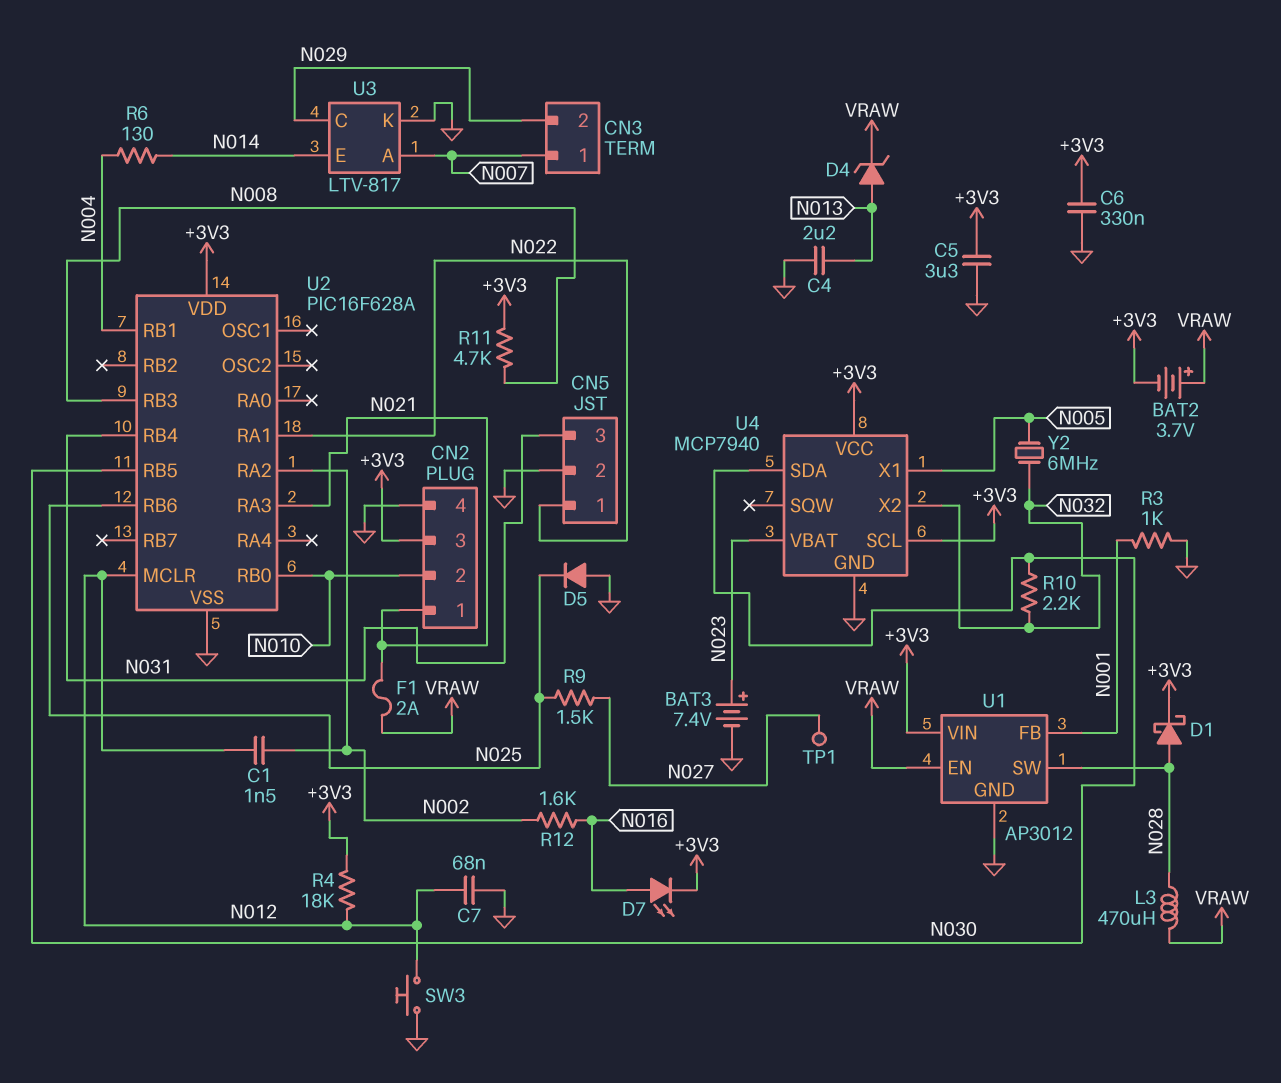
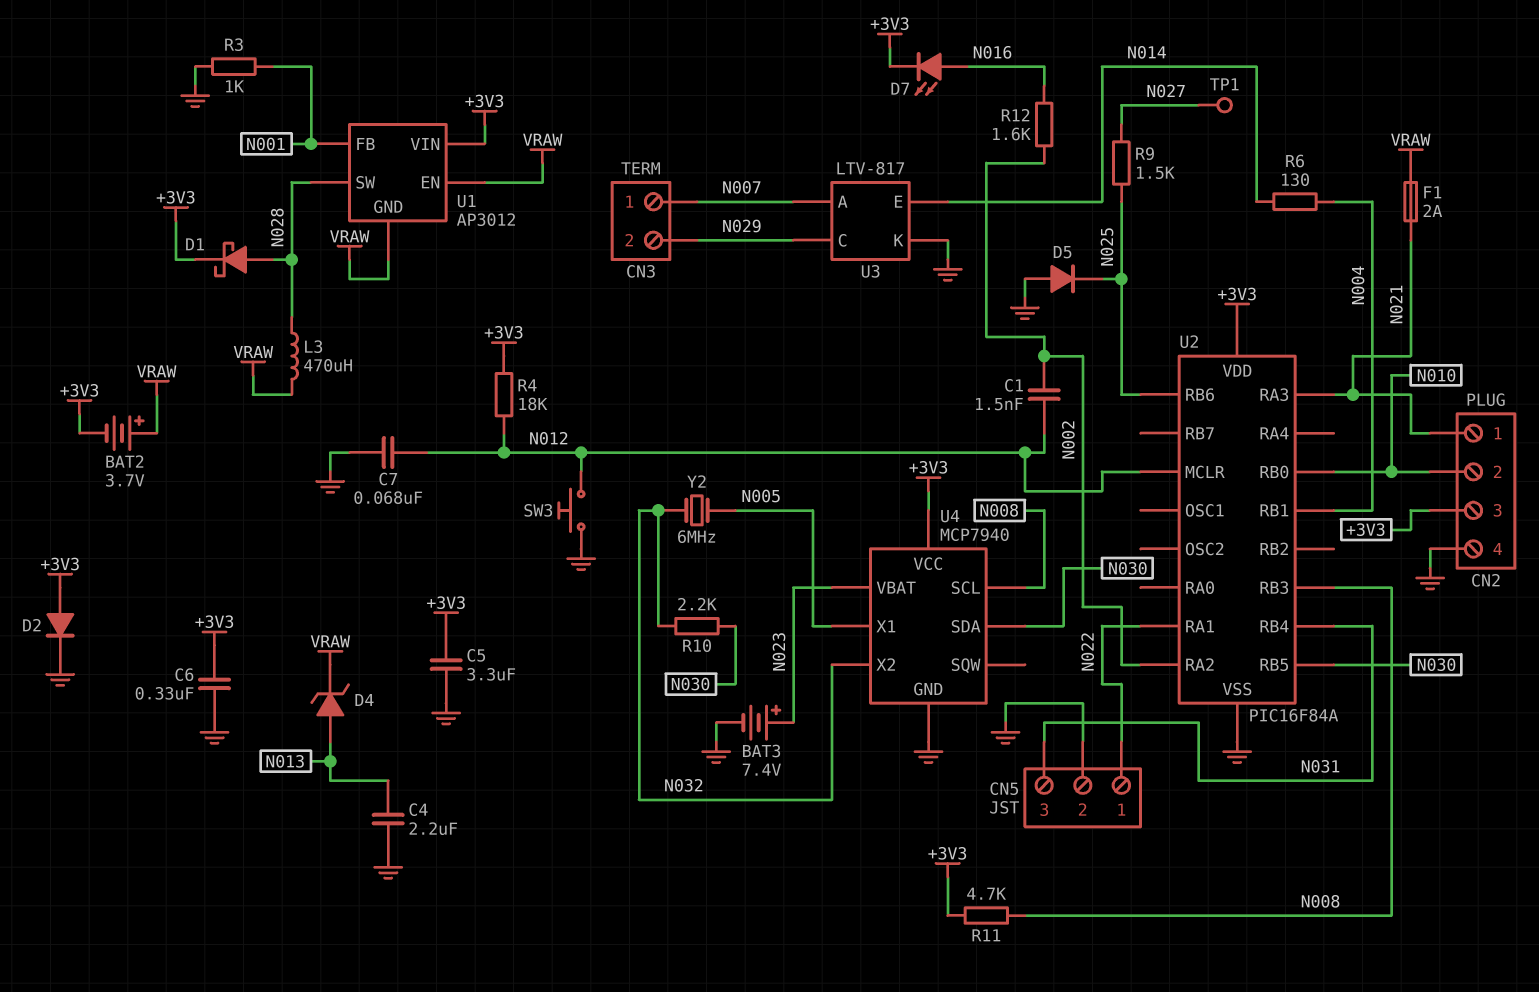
D2: none -> diode (A +3V3, K GND)
U1 pin GND: GND -> VRAW
U2: PIC16F628A -> PIC16F84A
U4 pin SCL: +3V3 -> N008

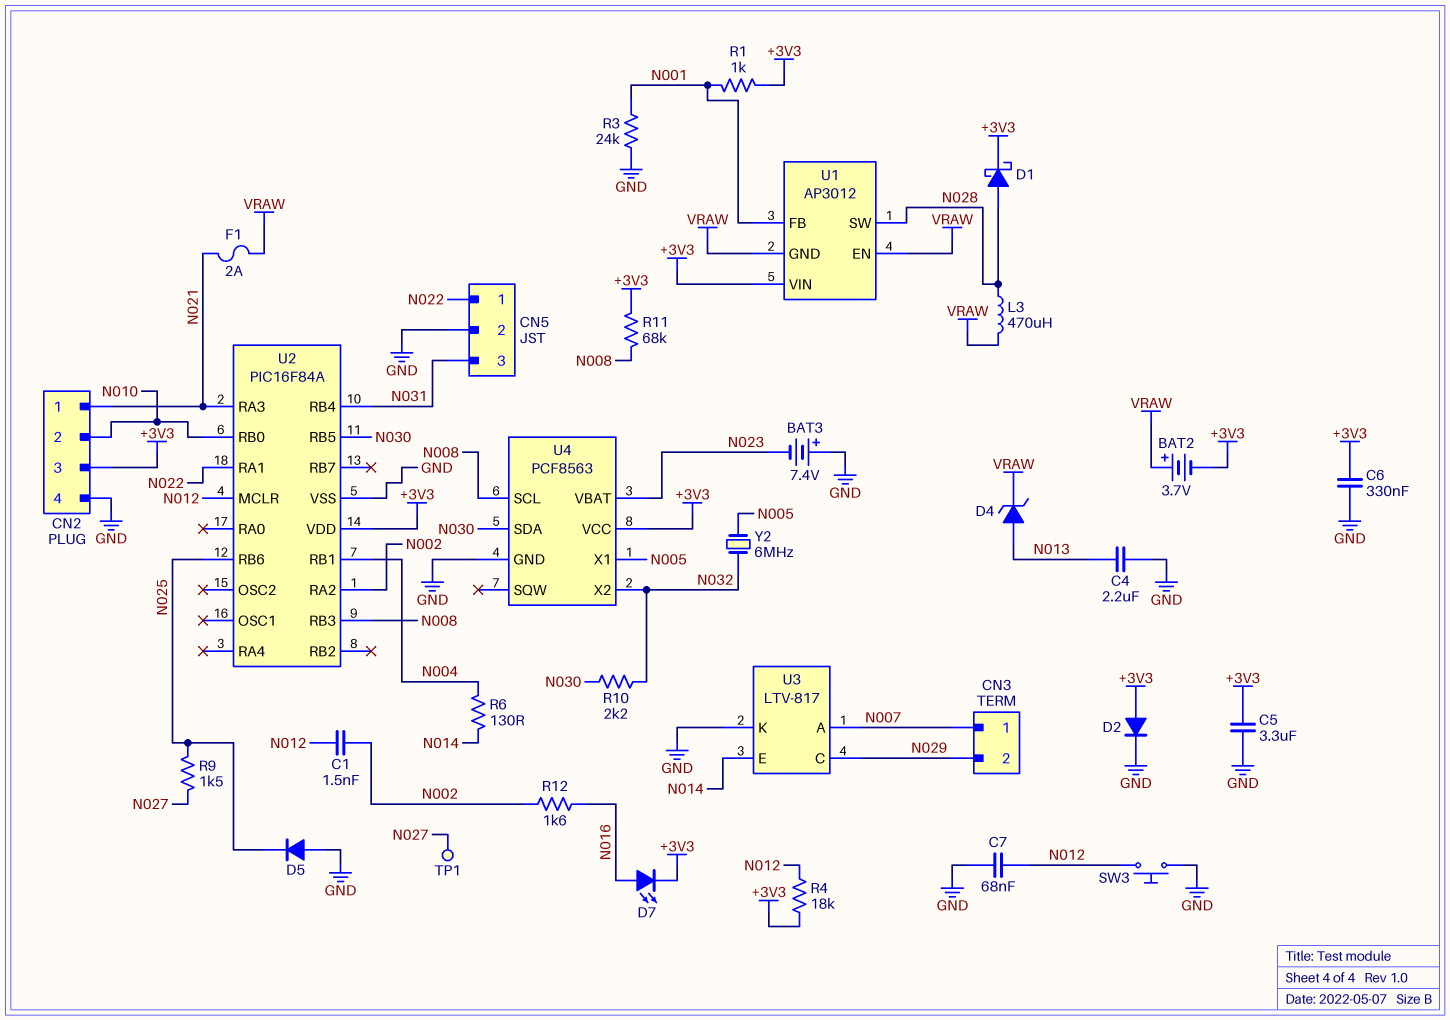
BAT3: 7.4V (plus N023, minus GND) -> 7.4V (plus GND, minus N023)
R1: none -> 1k (+3V3, N001)
R3: 1k (GND, N001) -> 24k (GND, N001)
R11: 4.7k (+3V3, N008) -> 68k (+3V3, N008)
U4: MCP7940 -> PCF8563

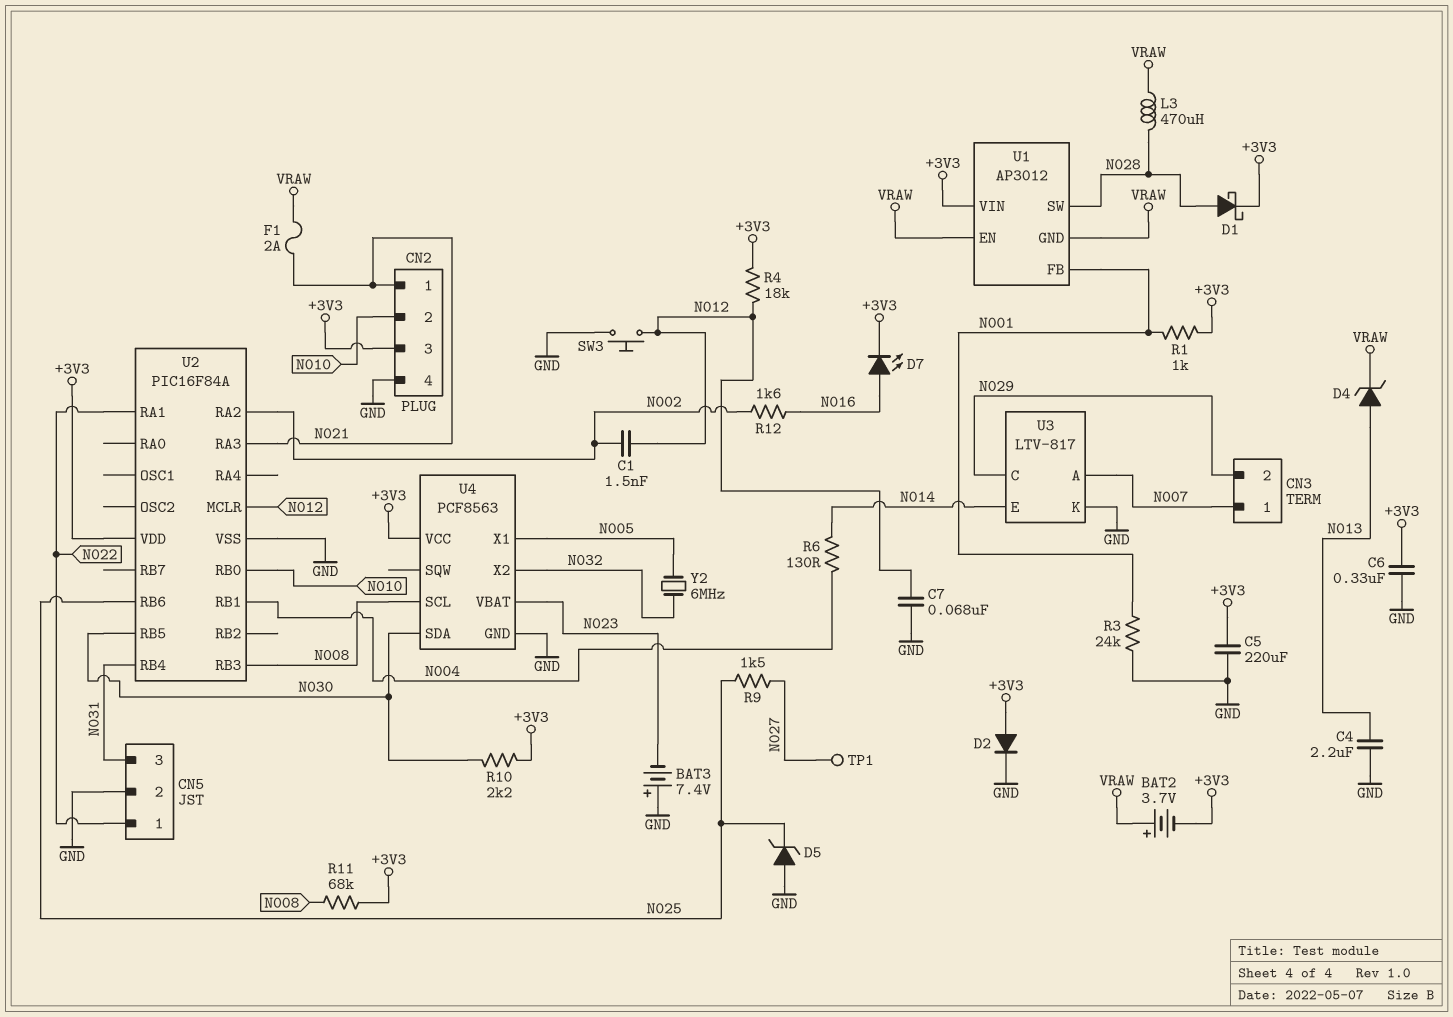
C5: 3.3uF (+3V3, GND) -> 220uF (+3V3, GND)
D5: diode (A GND, K N025) -> zener (A GND, K N025)
R10: 2.2k (N030, N032) -> 2.2k (+3V3, N030)

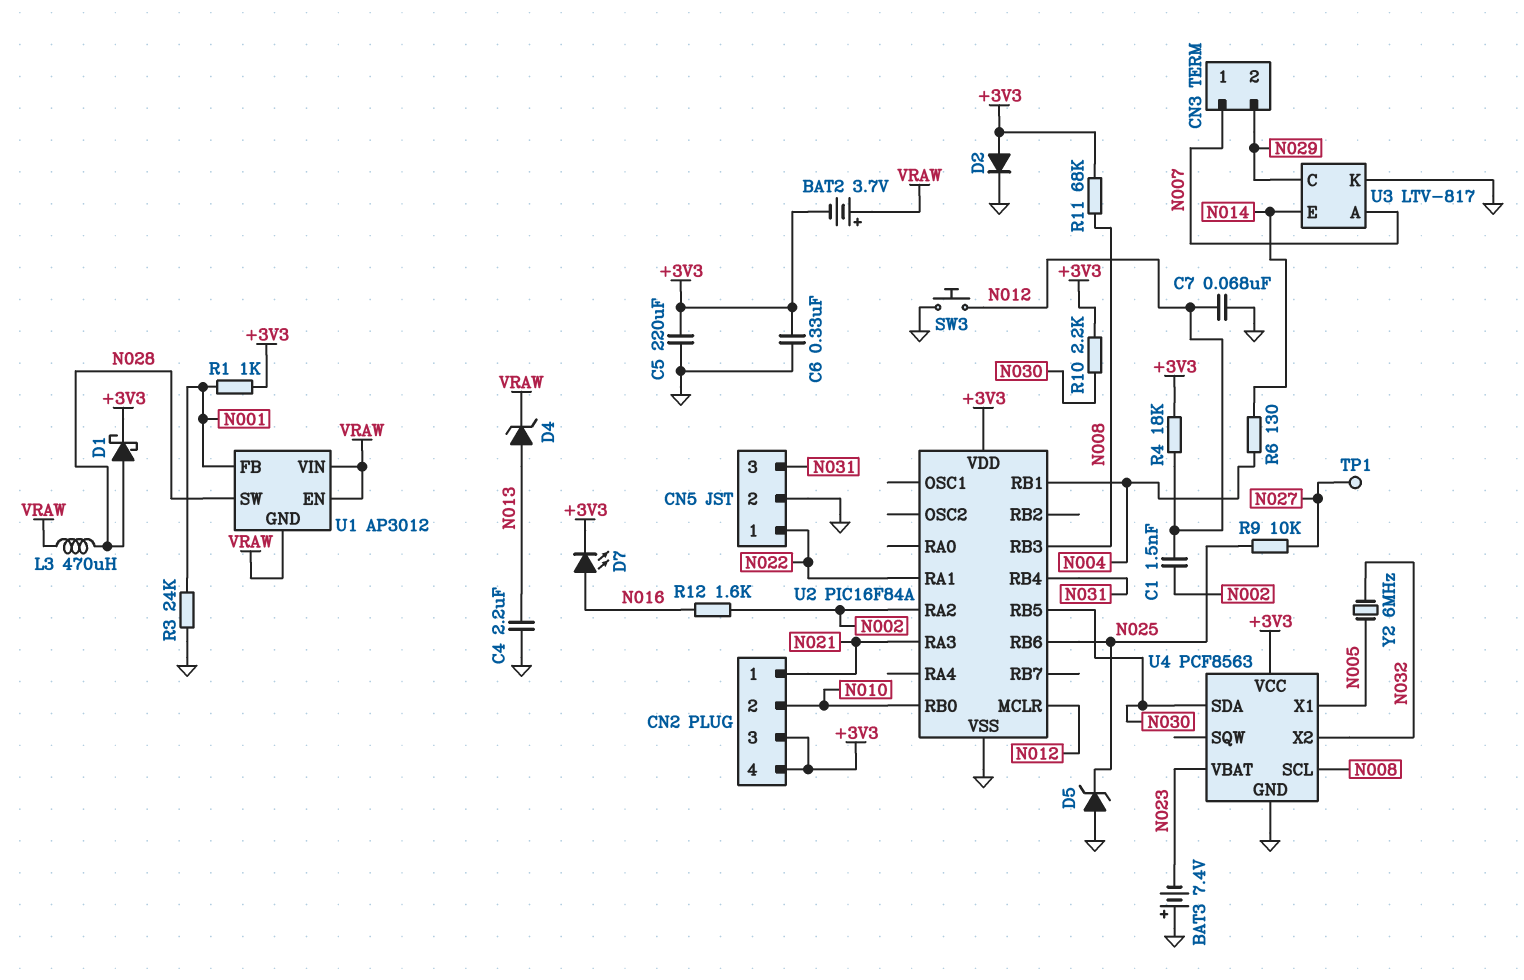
CN2 pin 4: GND -> +3V3
F1: 2A (N021, VRAW) -> none
R9: 1.5k (N025, N027) -> 10k (N025, N027)
U1 pin VIN: +3V3 -> VRAW

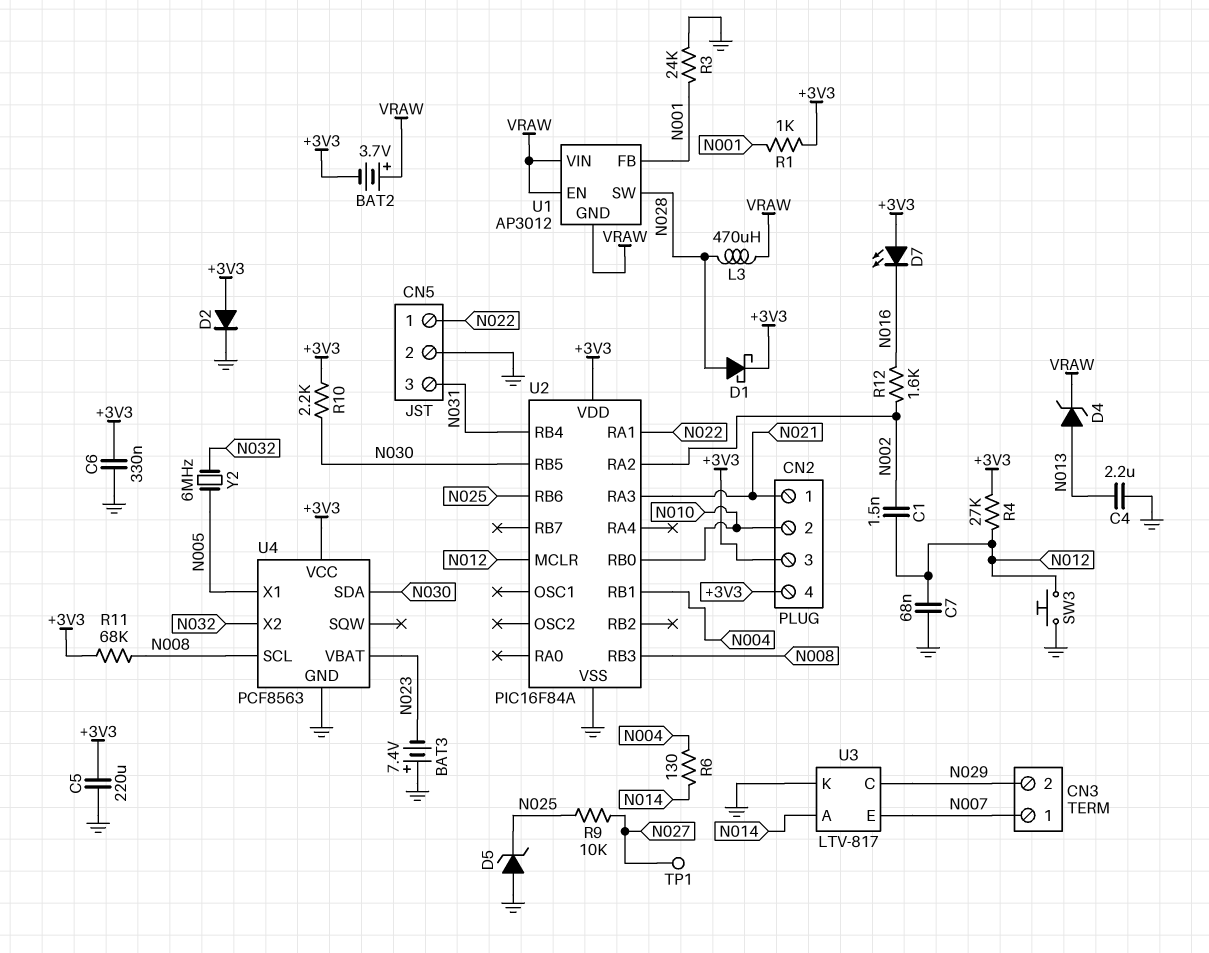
D7: LED (A N016, K +3V3) -> LED (A +3V3, K N016)
R4: 18k (+3V3, N012) -> 27k (+3V3, N012)
U3 pin A: N007 -> N014
U3 pin E: N014 -> N007

